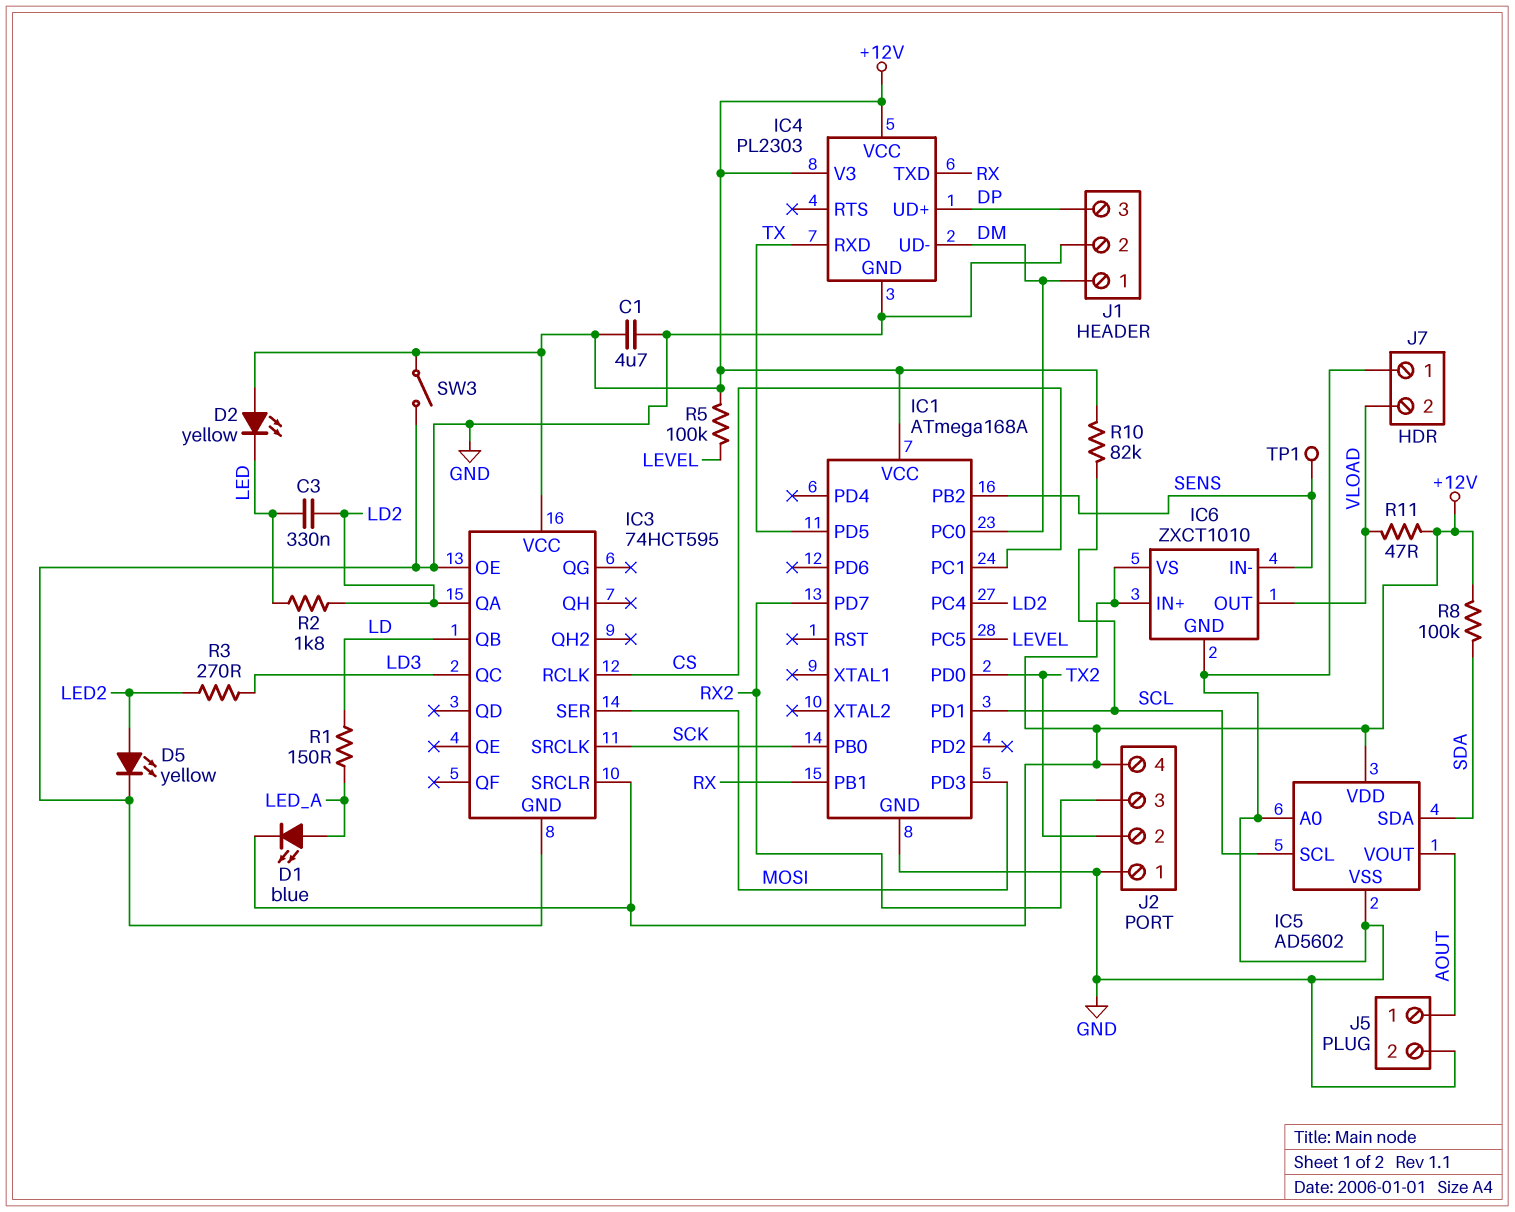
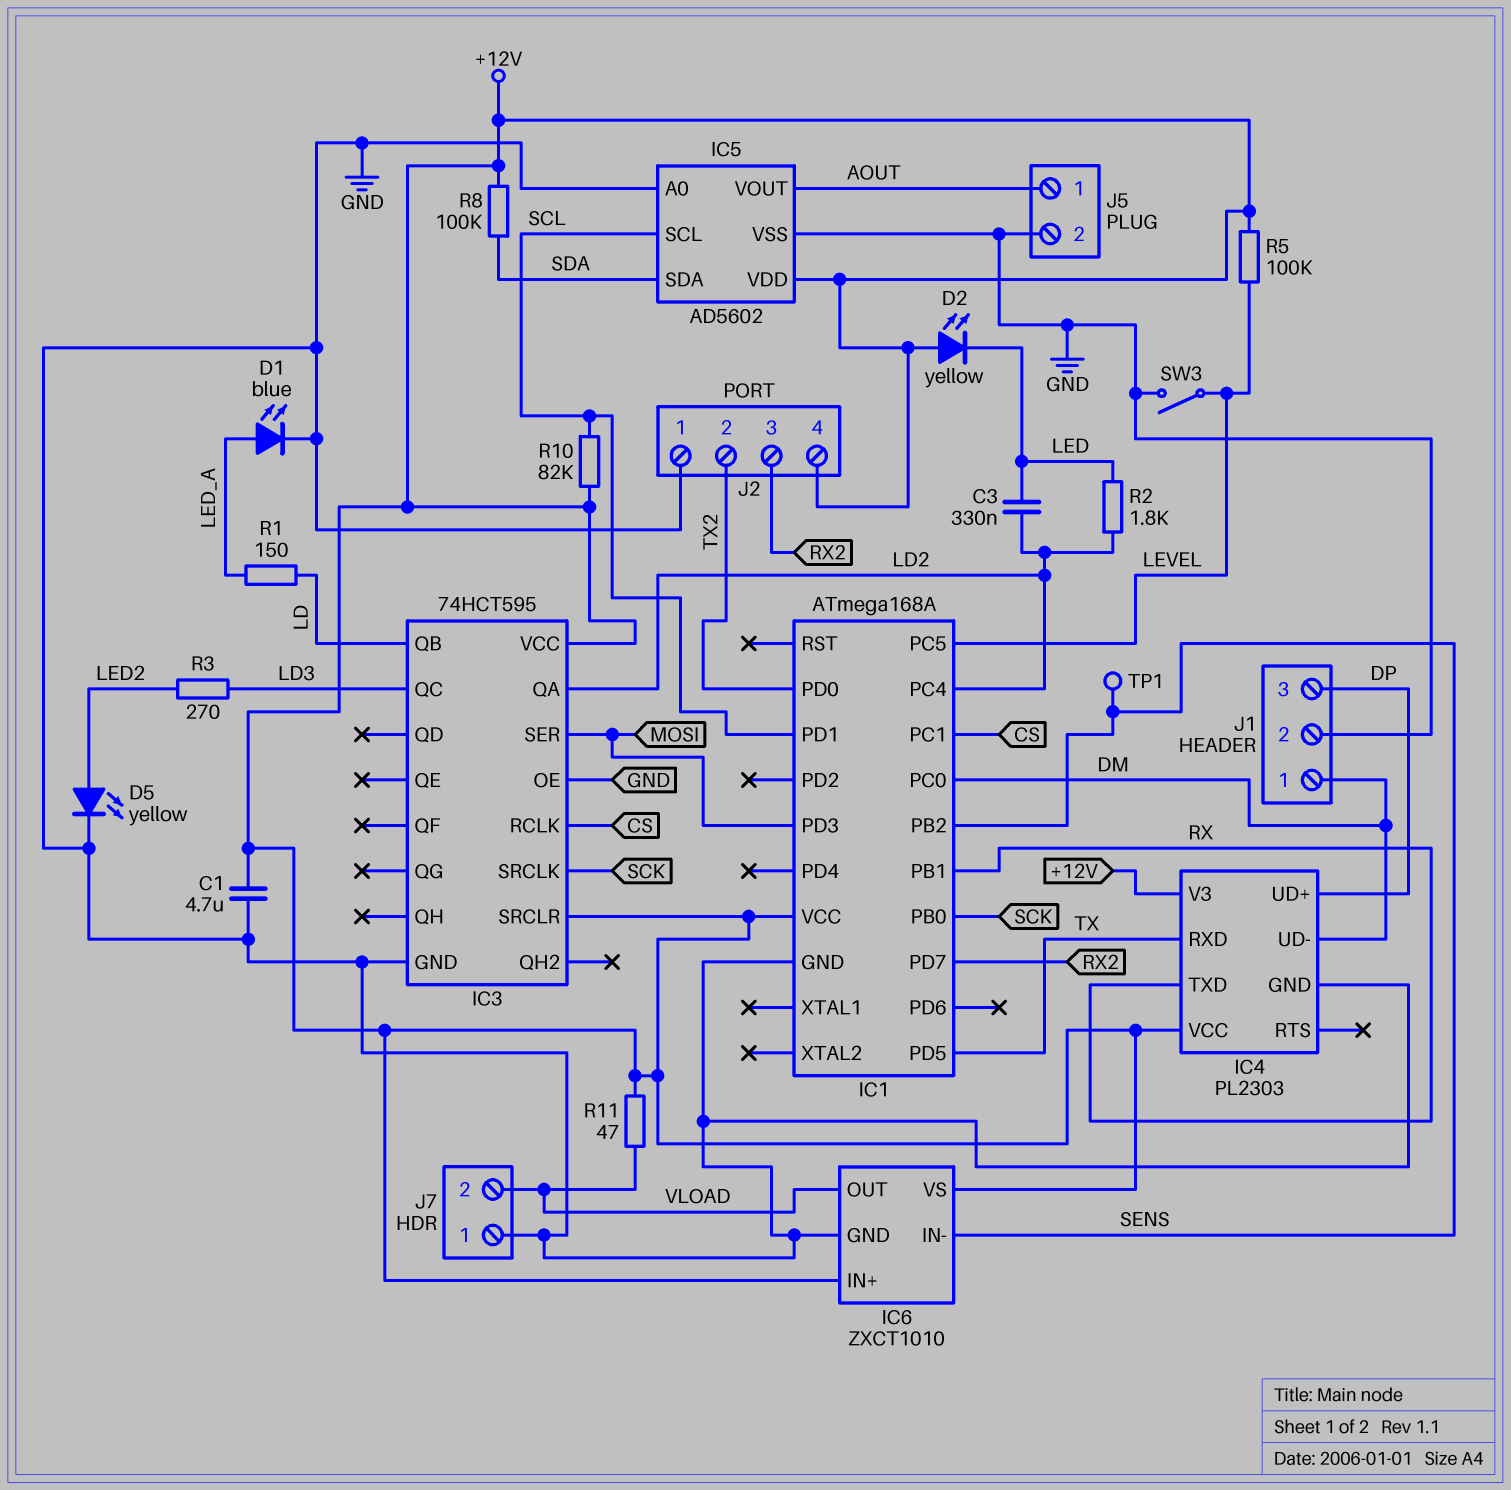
D1: LED blue (A LED_A, K +12V) -> LED blue (A LED_A, K GND)
SW3: switch (+12V, GND) -> switch (GND, LEVEL)

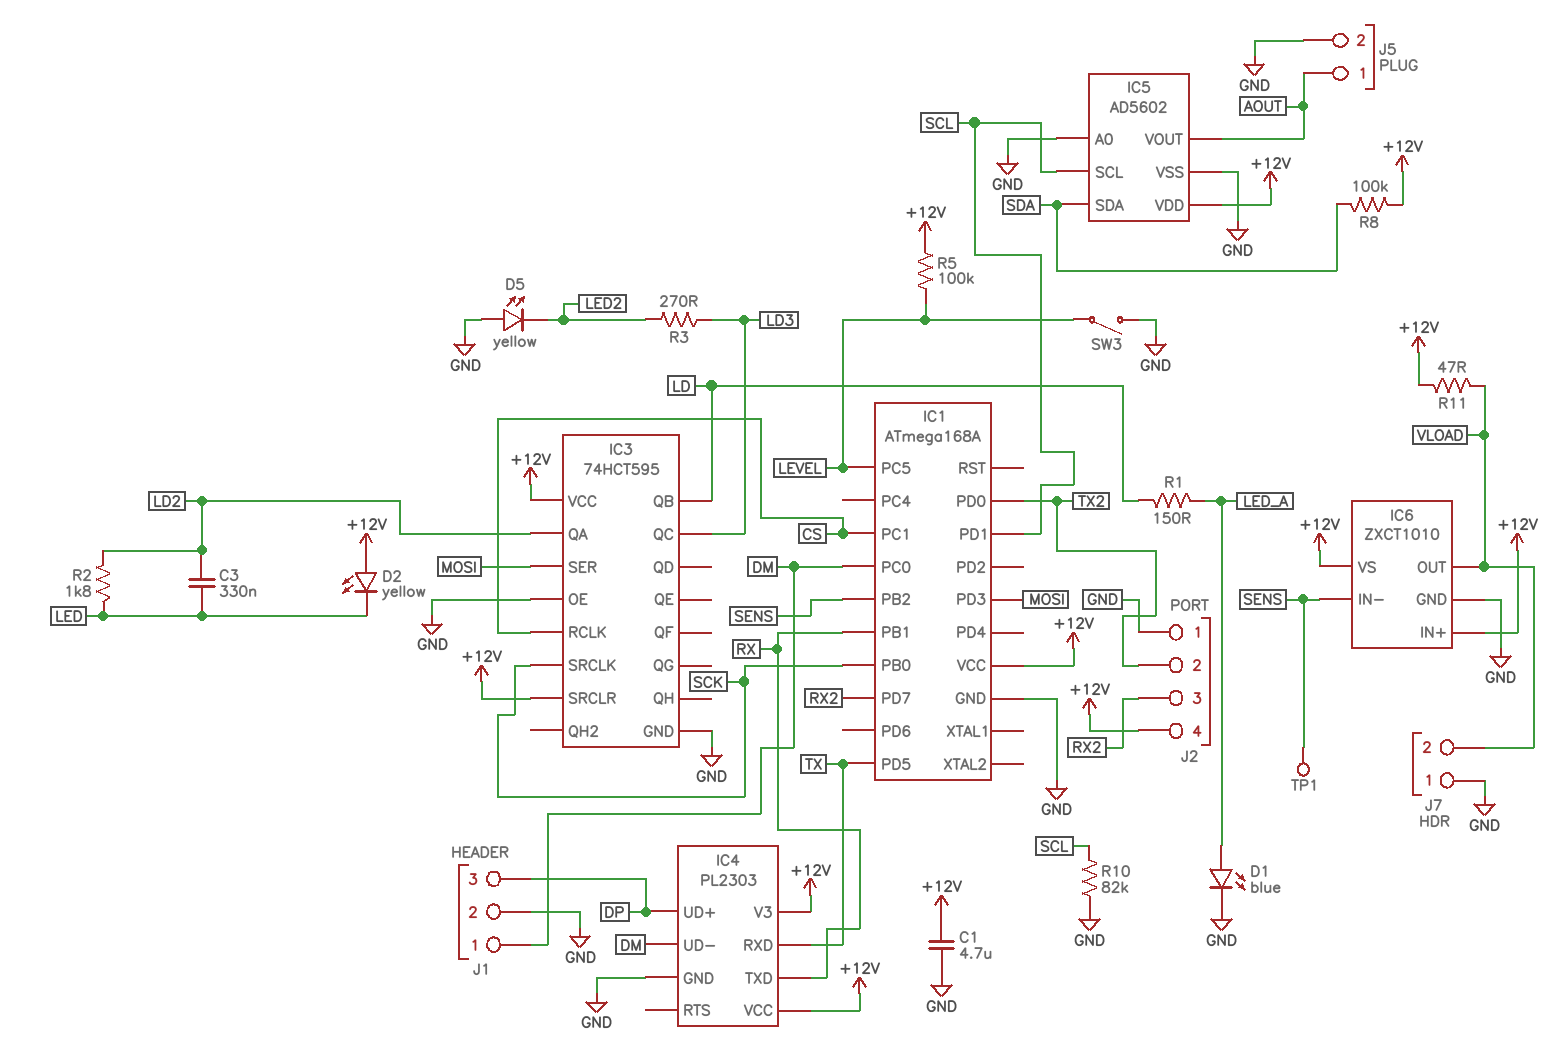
D5: LED yellow (A LED2, K GND) -> LED yellow (A GND, K LED2)
IC1 pin PC4: LD2 -> none
R10: 82k (+12V, SCL) -> 82k (GND, SCL)

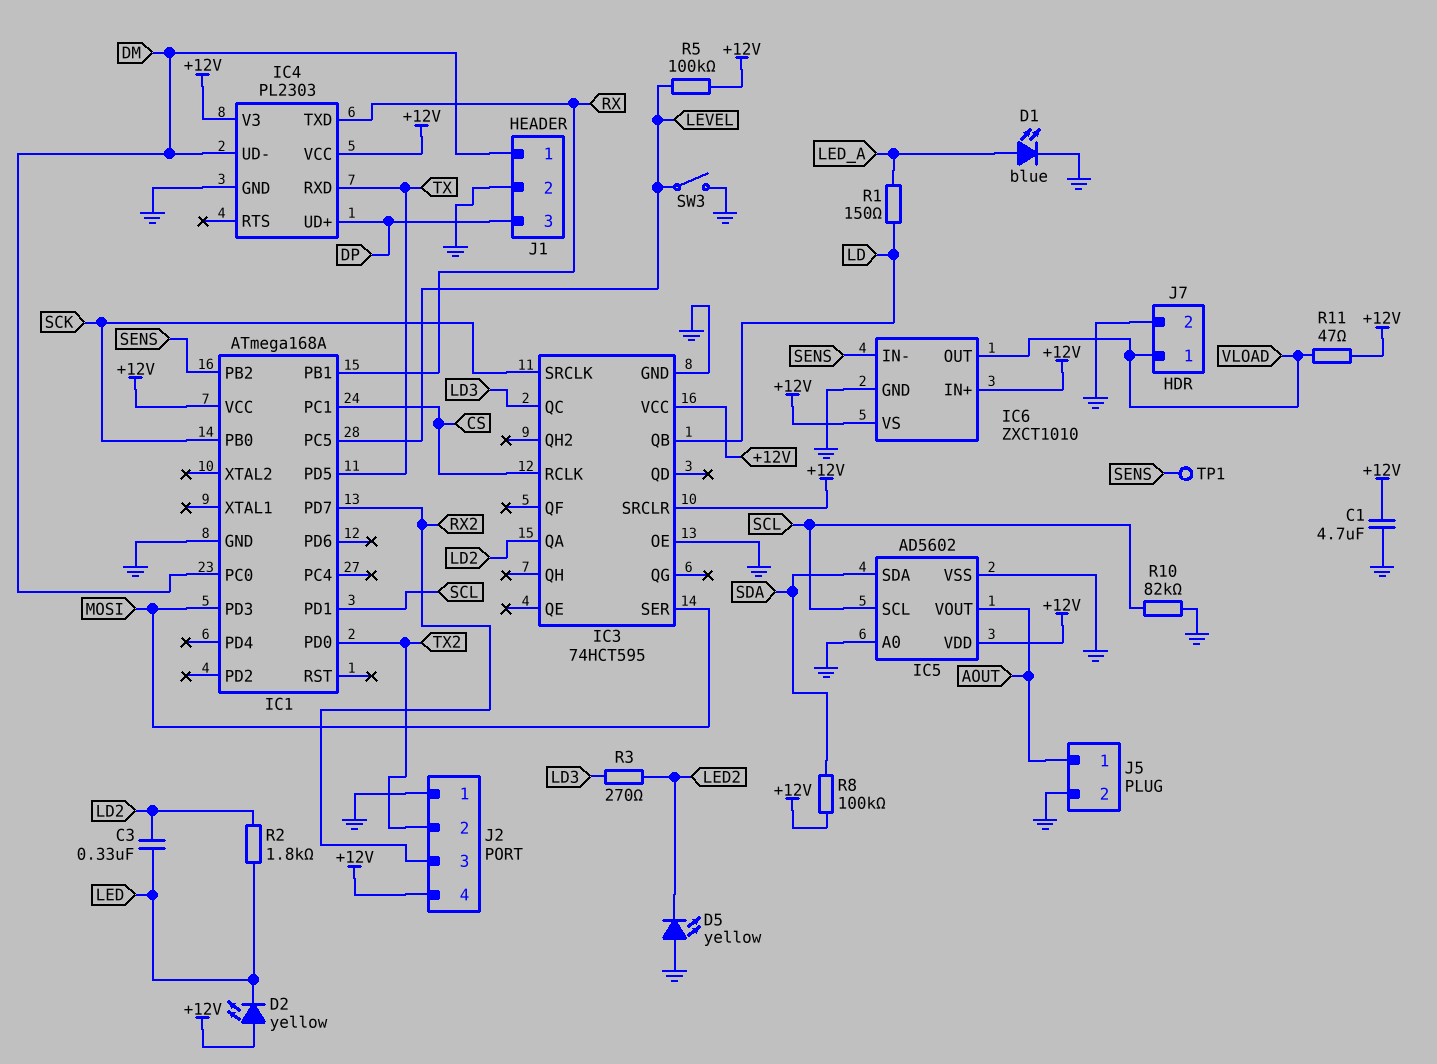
J7 pin 1: GND -> VLOAD
J7 pin 2: VLOAD -> GND

